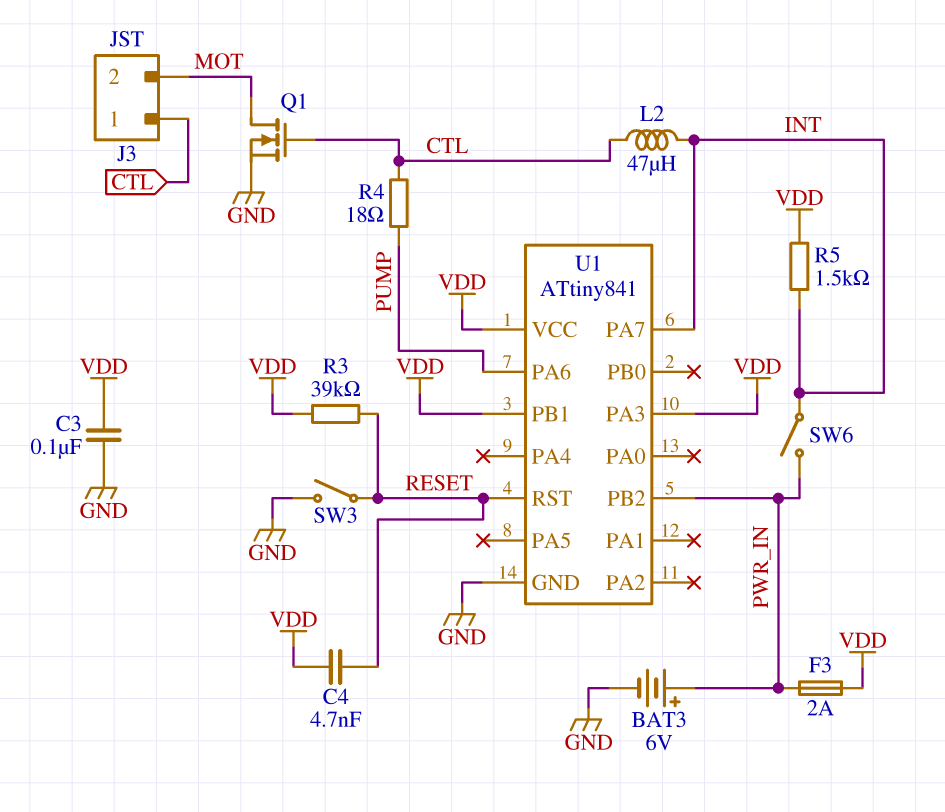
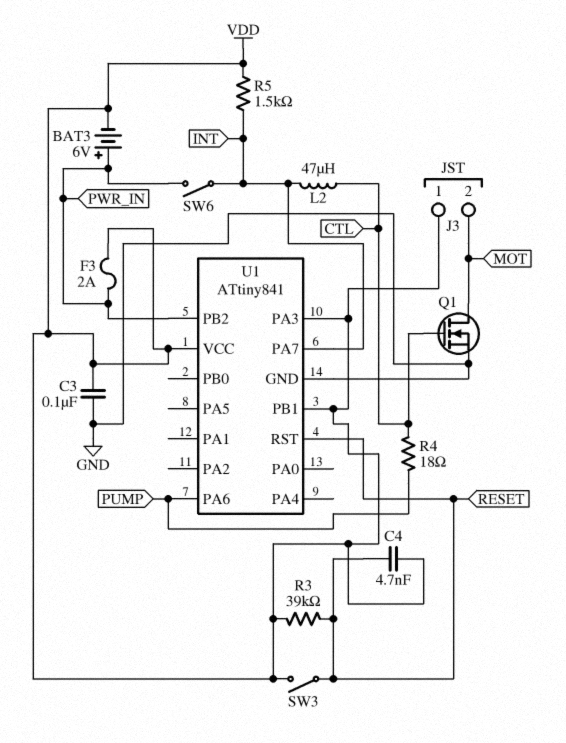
BAT3: 6V (plus PWR_IN, minus GND) -> 6V (plus PWR_IN, minus VDD)
J3 pin 1: CTL -> VDD
SW3: switch (GND, RESET) -> switch (RESET, VDD)

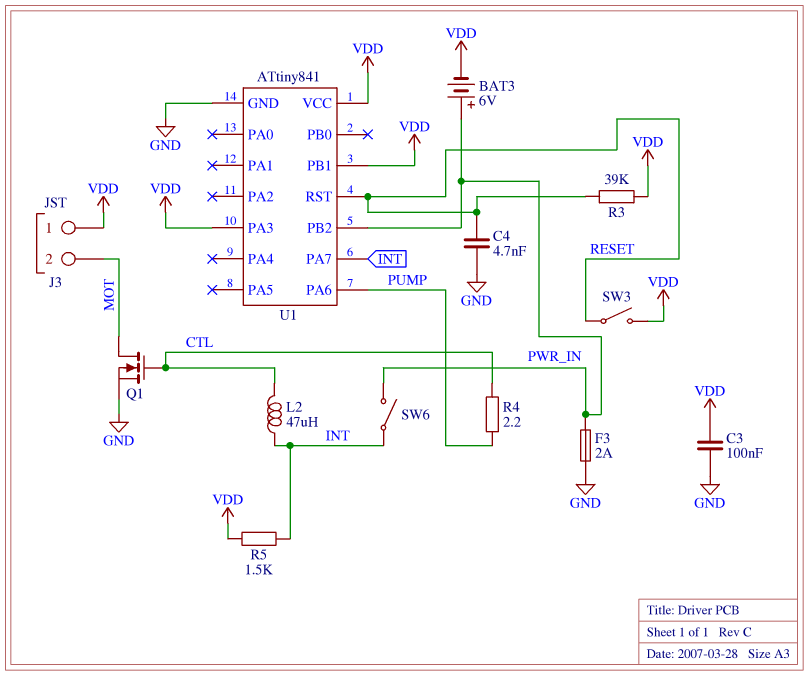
C4: 4.7nF (RESET, VDD) -> 4.7nF (GND, RESET)
F3: 2A (PWR_IN, VDD) -> 2A (GND, PWR_IN)
R4: 18 (CTL, PUMP) -> 2.2 (CTL, PUMP)

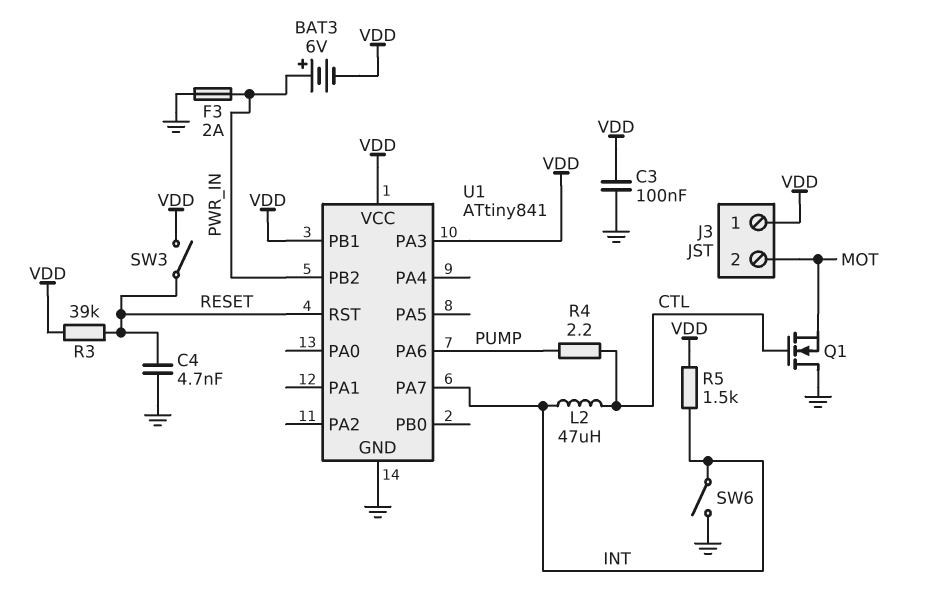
Q1: NMOS (G CTL, D MOT, S GND) -> NMOS (G CTL, D GND, S MOT)
SW6: switch (INT, PWR_IN) -> switch (GND, INT)

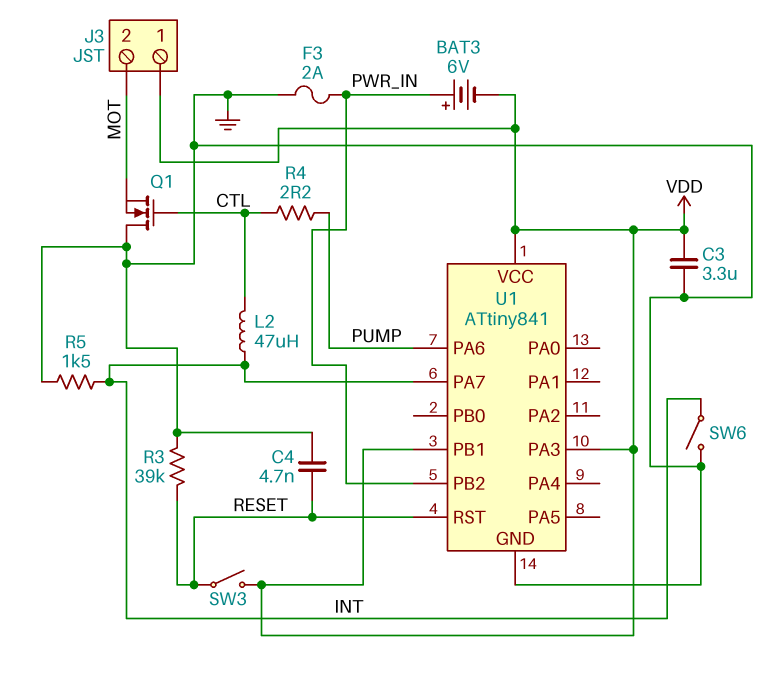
C3: 100nF (GND, VDD) -> 3.3uF (GND, VDD)
R3: 39k (RESET, VDD) -> 39k (GND, RESET)
R5: 1.5k (INT, VDD) -> 1.5k (GND, INT)

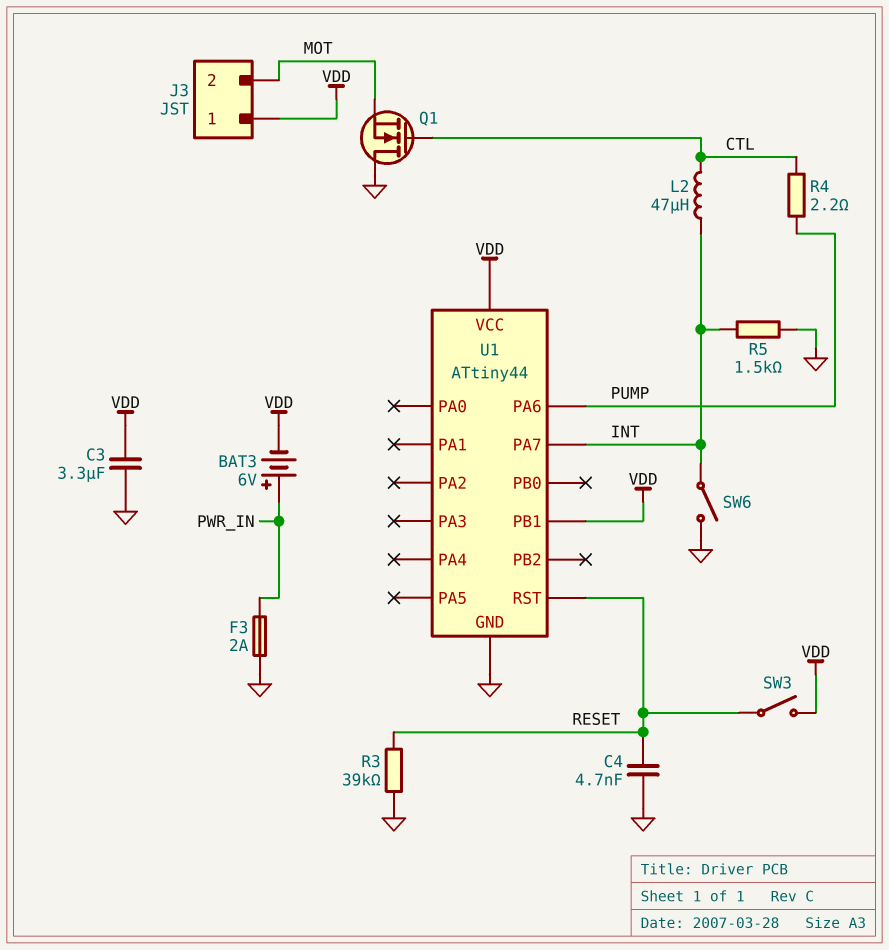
U1: ATtiny841 -> ATtiny44
U1 pin PA3: VDD -> none
U1 pin PB2: PWR_IN -> none

